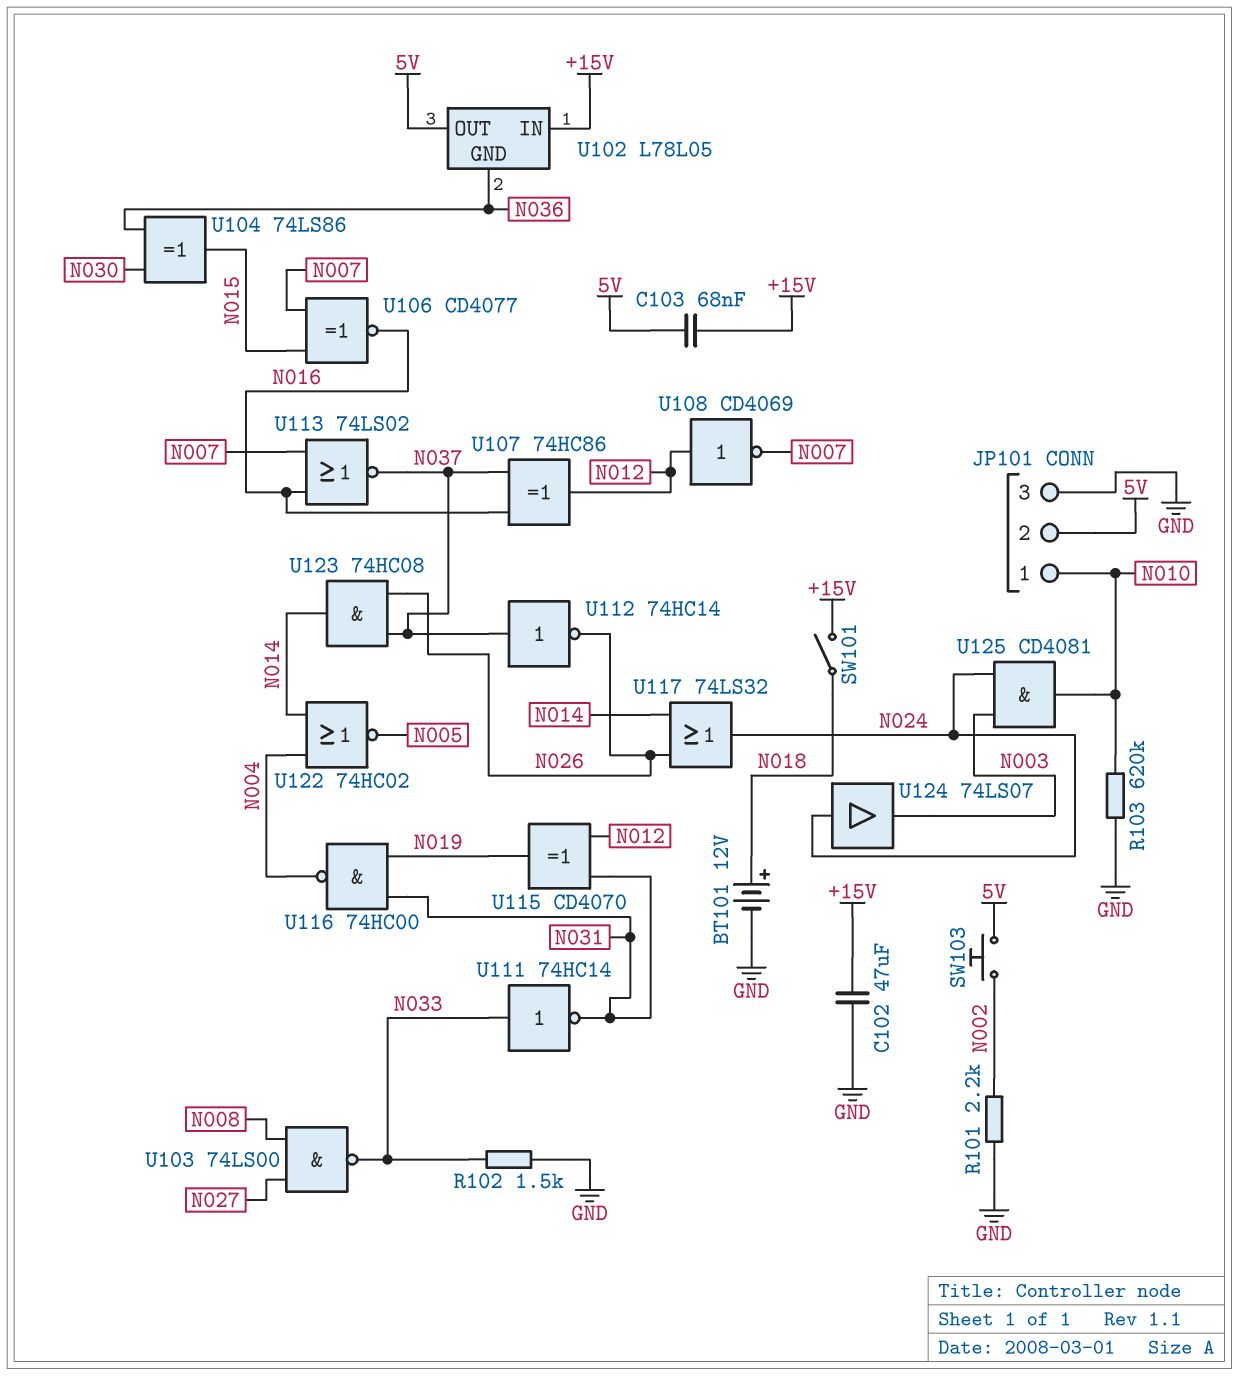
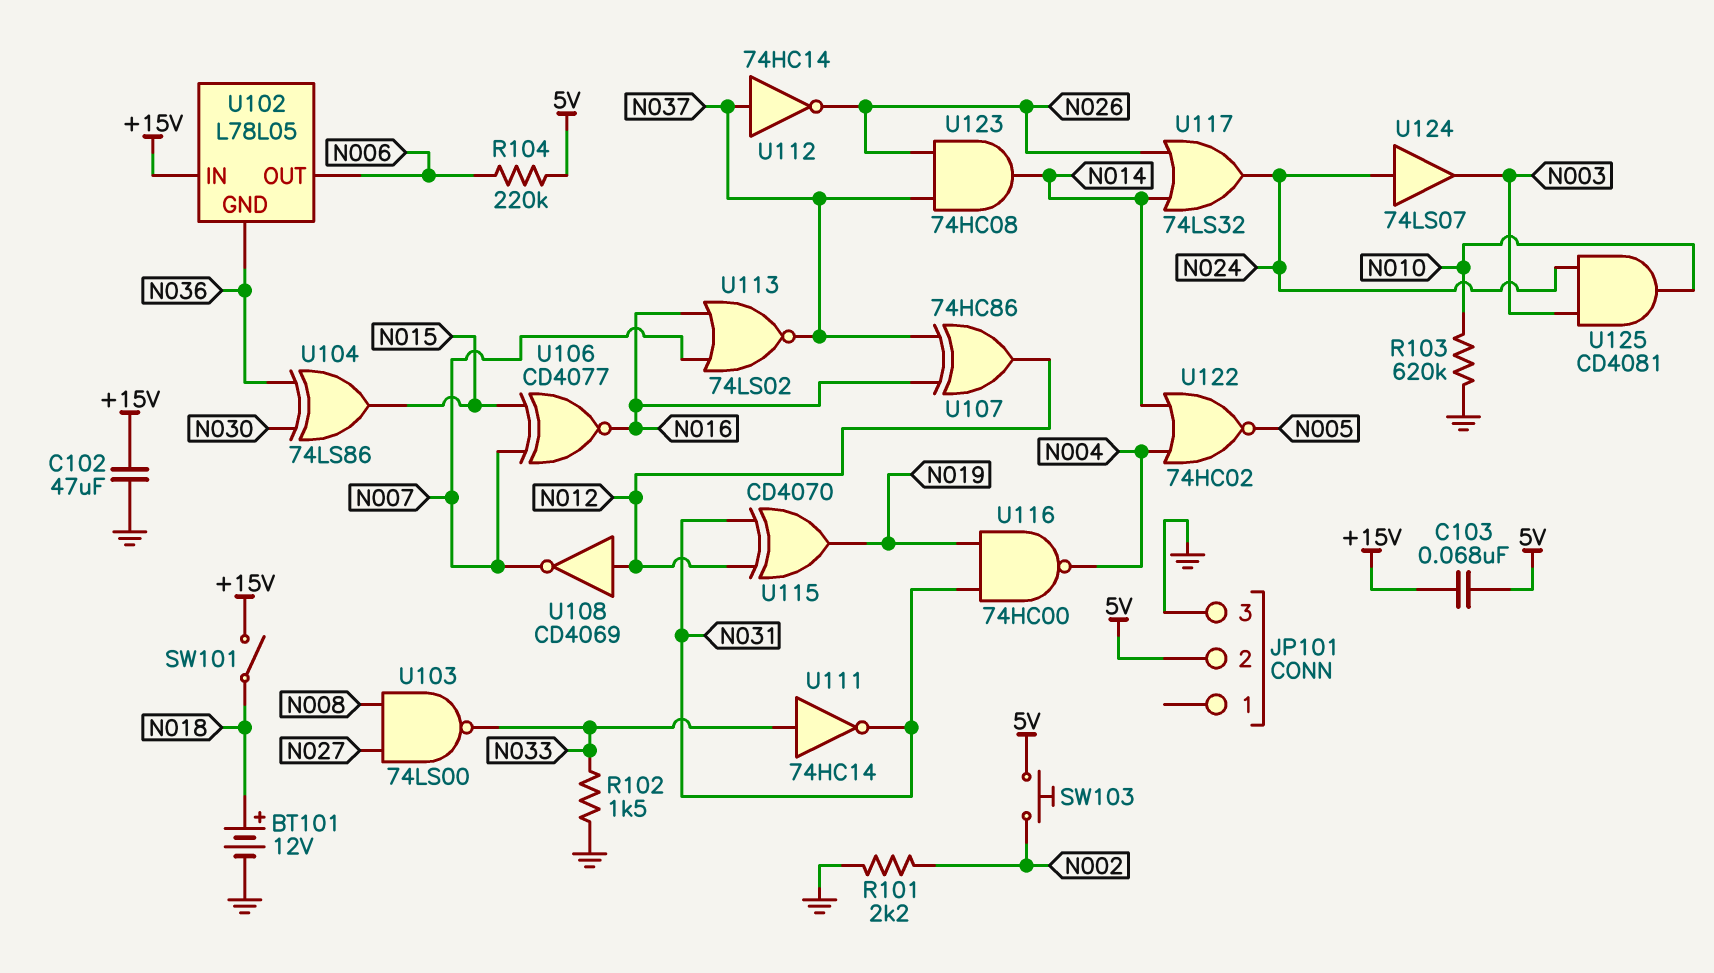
JP101 pin 1: N010 -> none
R104: none -> 220k (5V, N006)
U102 pin OUT: 5V -> N006

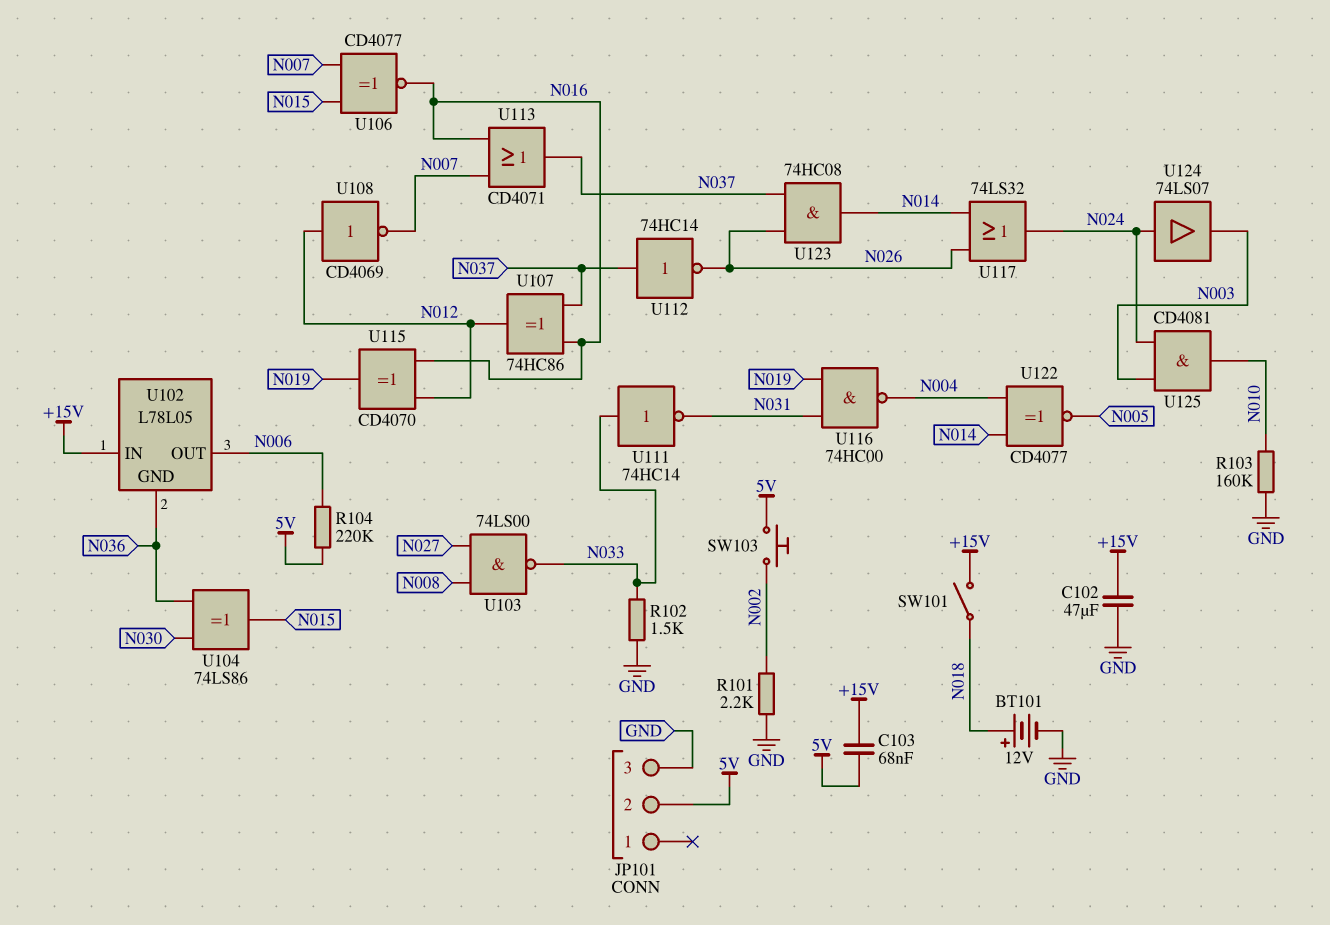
R103: 620k (GND, N010) -> 160k (GND, N010)
U113: NOR 74LS02 (in N007, in N016, out N037) -> OR CD4071 (in N007, in N016, out N037)
U115: XOR CD4070 (in N012, in N031, out N019) -> XOR CD4070 (in N012, in N016, out N019)
U122: NOR 74HC02 (in N004, in N014, out N005) -> XNOR CD4077 (in N004, in N014, out N005)

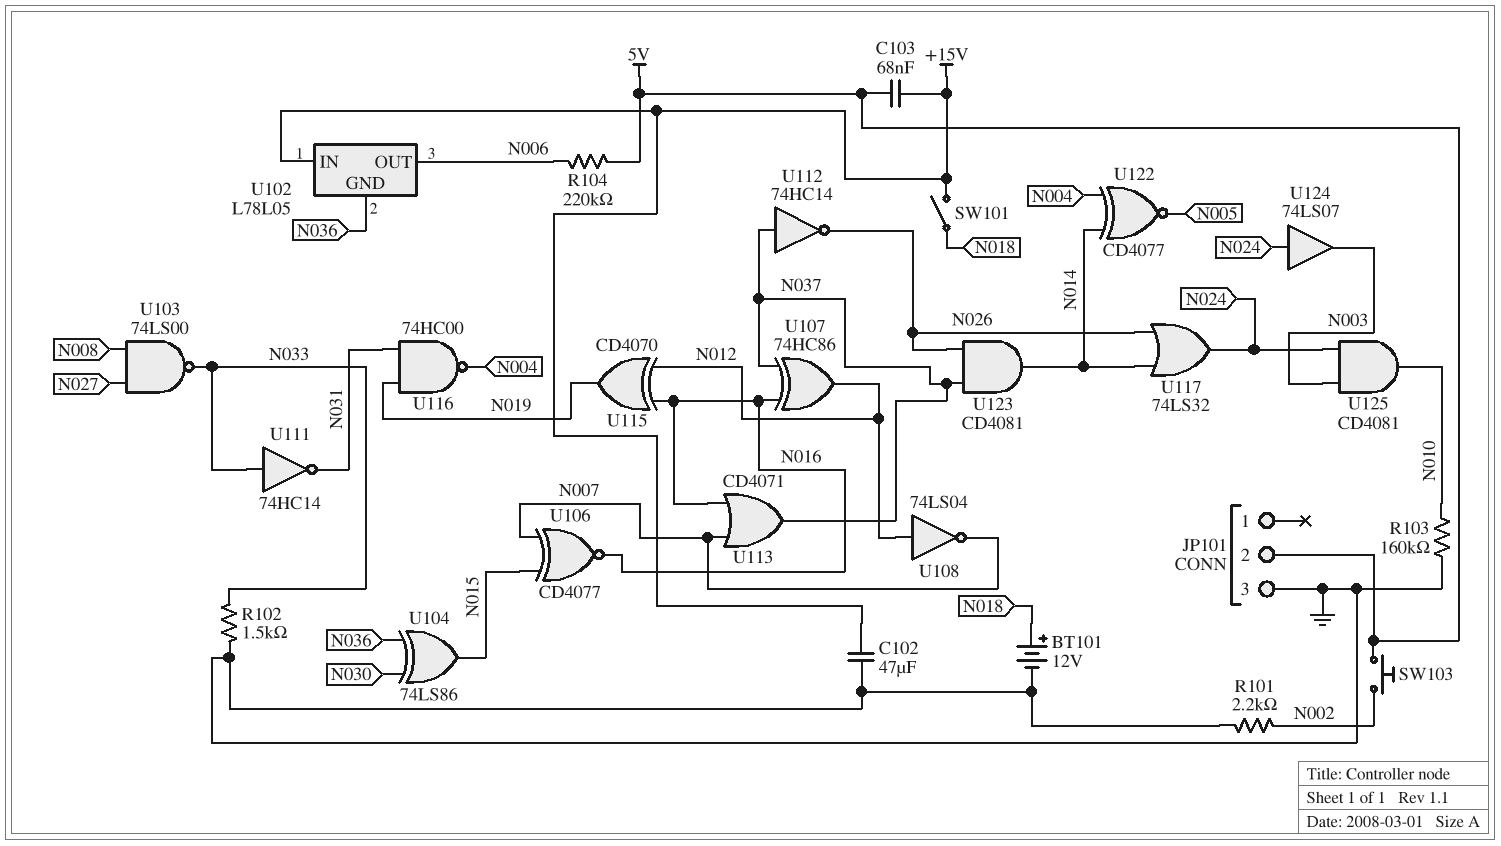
U108: NOT CD4069 (in N012, out N007) -> NOT 74LS04 (in N012, out N007)
U123: AND 74HC08 (in N026, in N037, out N014) -> AND CD4081 (in N026, in N037, out N014)

